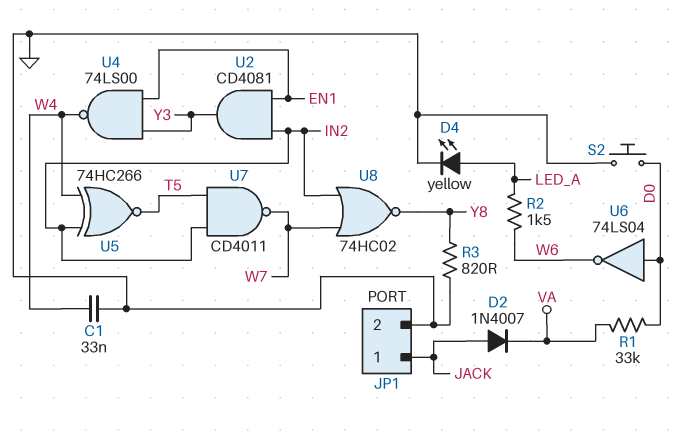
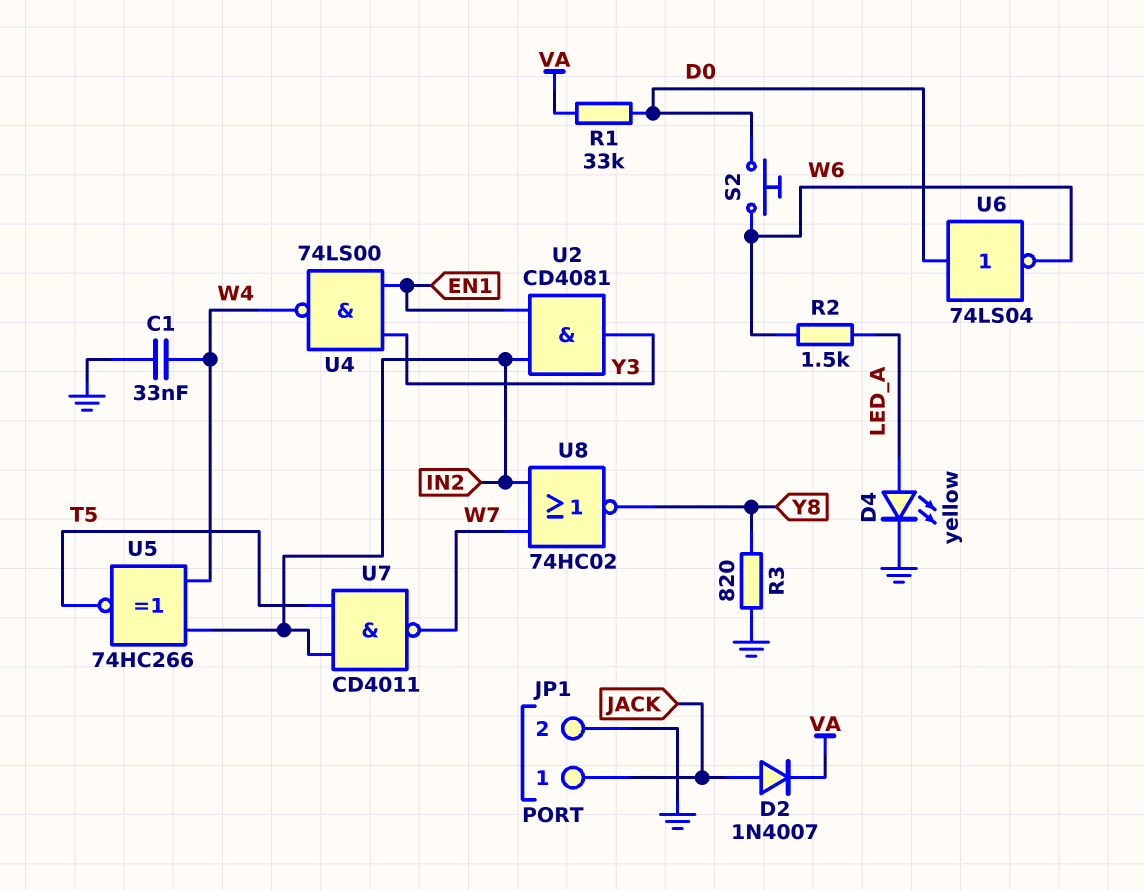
S2: button (D0, GND) -> button (D0, W6)

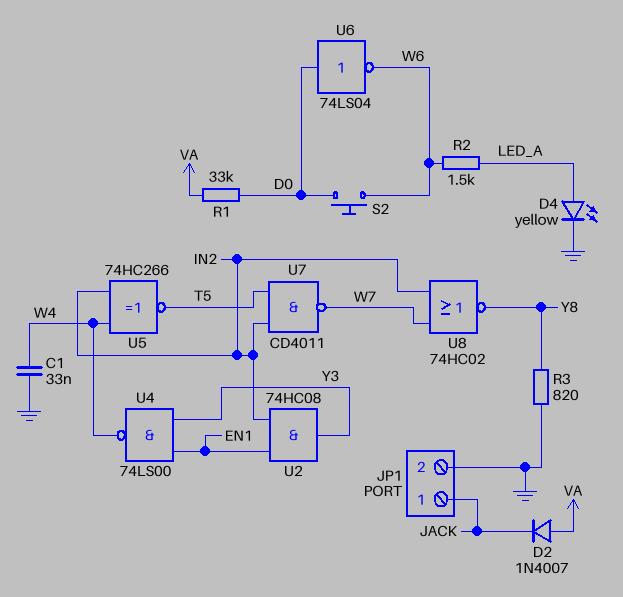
D2: diode 1N4007 (A JACK, K VA) -> diode 1N4007 (A VA, K JACK)
U2: AND CD4081 (in EN1, in IN2, out Y3) -> AND 74HC08 (in EN1, in IN2, out Y3)

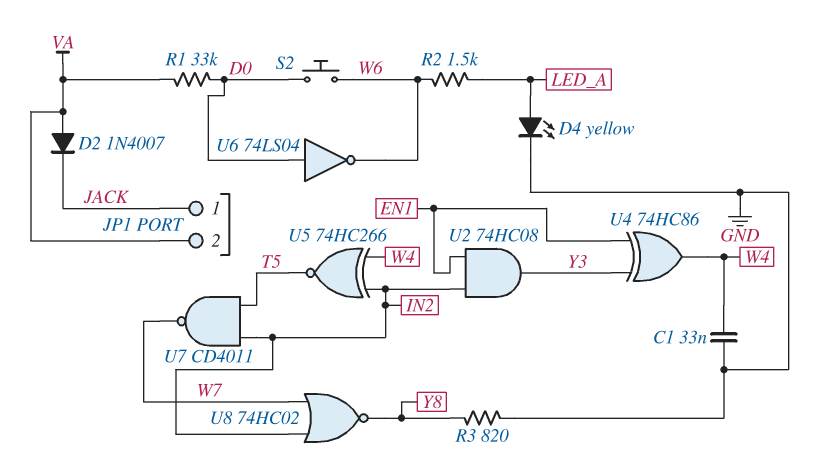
JP1 pin 2: GND -> VA
U4: NAND 74LS00 (in EN1, in Y3, out W4) -> XOR 74HC86 (in EN1, in Y3, out W4)

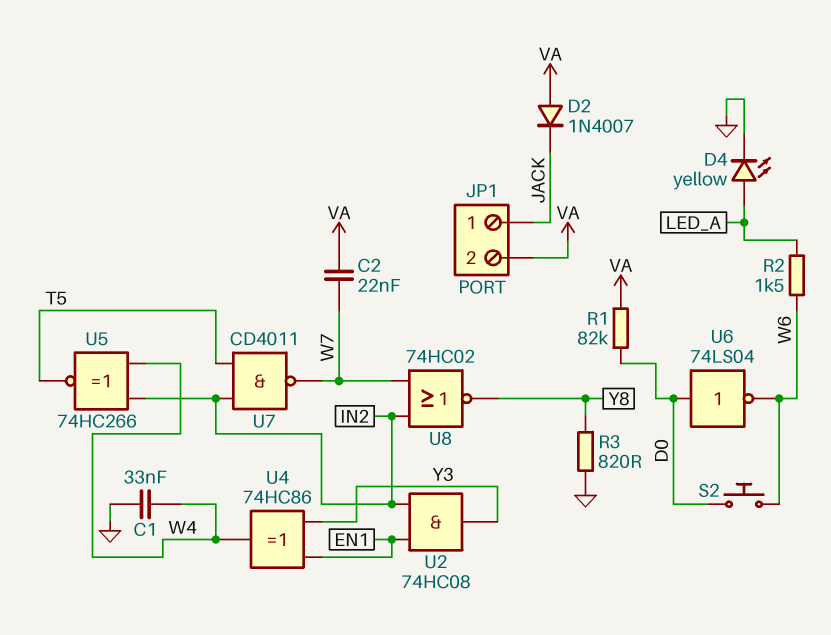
C2: none -> 22nF (VA, W7)
R1: 33k (D0, VA) -> 82k (D0, VA)

